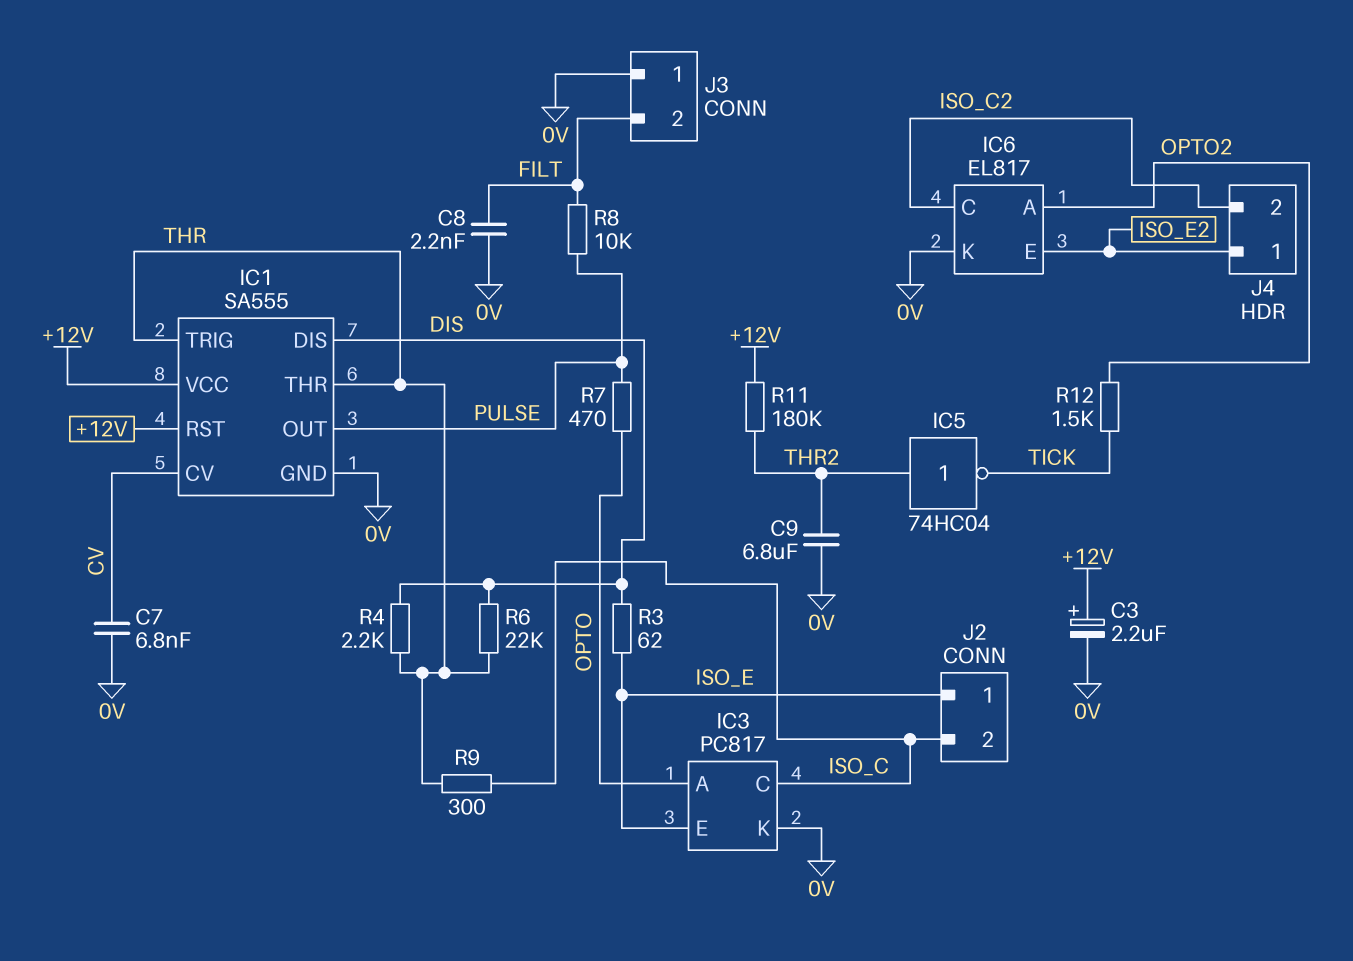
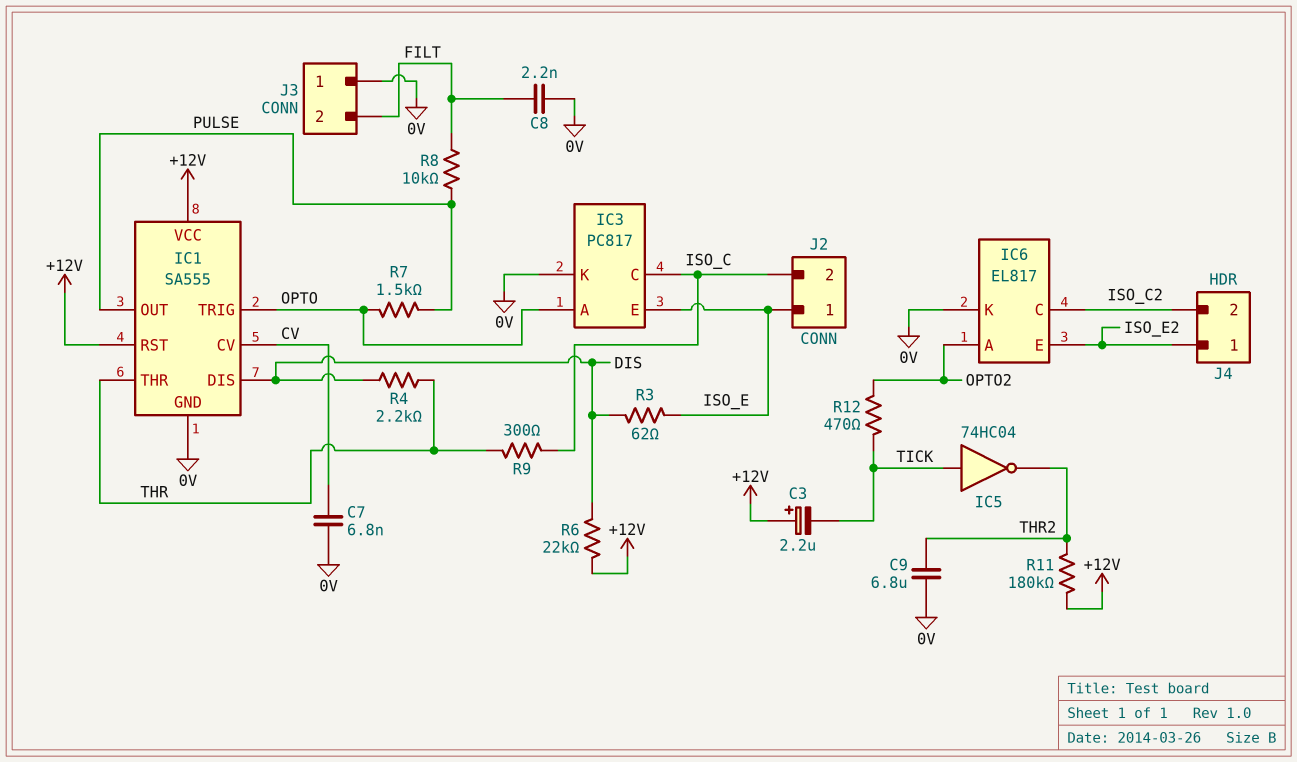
C3: 2.2uF (plus +12V, minus 0V) -> 2.2uF (plus +12V, minus TICK)
IC1 pin TRIG: THR -> OPTO
IC5: NOT 74HC04 (in THR2, out TICK) -> NOT 74HC04 (in TICK, out THR2)
R6: 22k (DIS, THR) -> 22k (+12V, DIS)
R7: 470 (OPTO, PULSE) -> 1.5k (OPTO, PULSE)
R12: 1.5k (OPTO2, TICK) -> 470 (OPTO2, TICK)

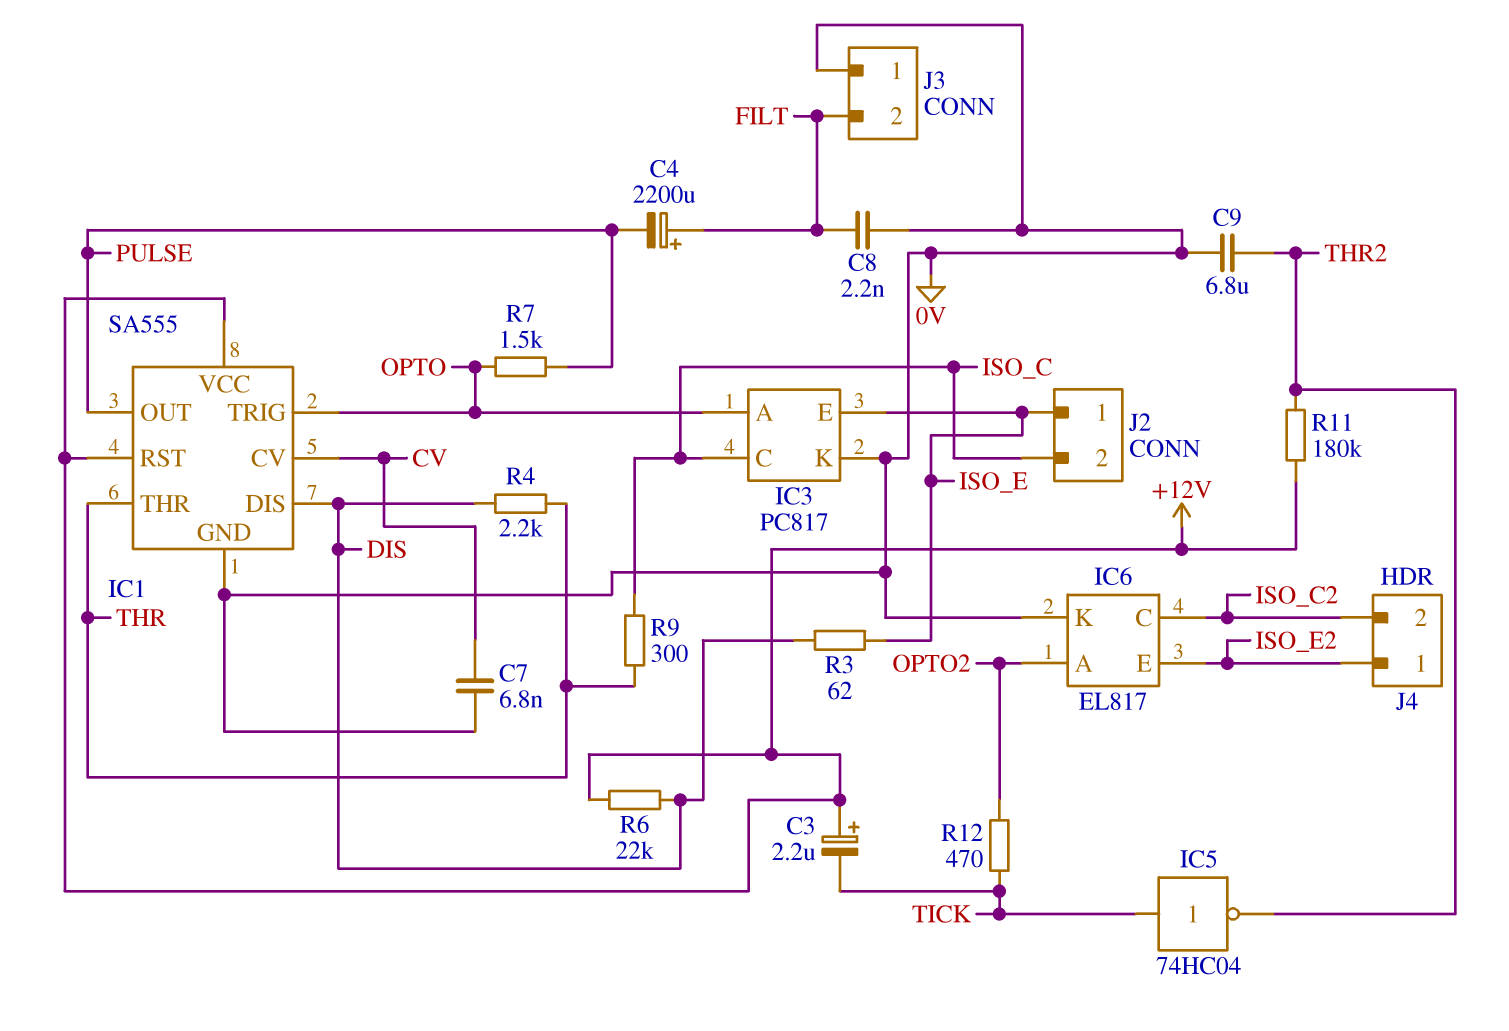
C4: none -> 2200uF (plus FILT, minus PULSE)
R8: 10k (FILT, PULSE) -> none

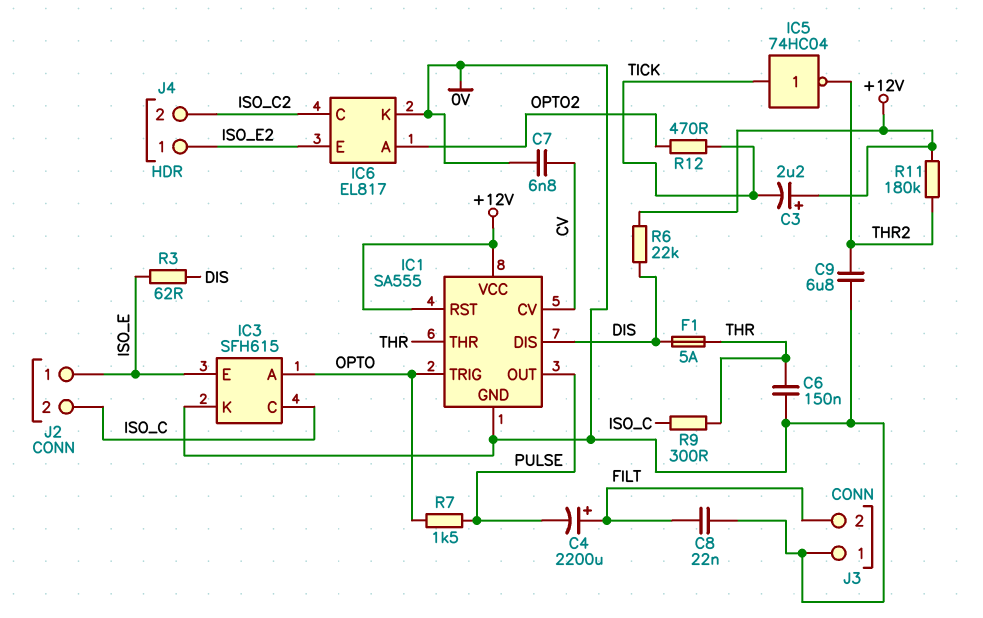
C6: none -> 150nF (0V, THR)
C8: 2.2nF (0V, FILT) -> 22nF (0V, FILT)
F1: none -> 5A (DIS, THR)
IC3: PC817 -> SFH615
R4: 2.2k (DIS, THR) -> none

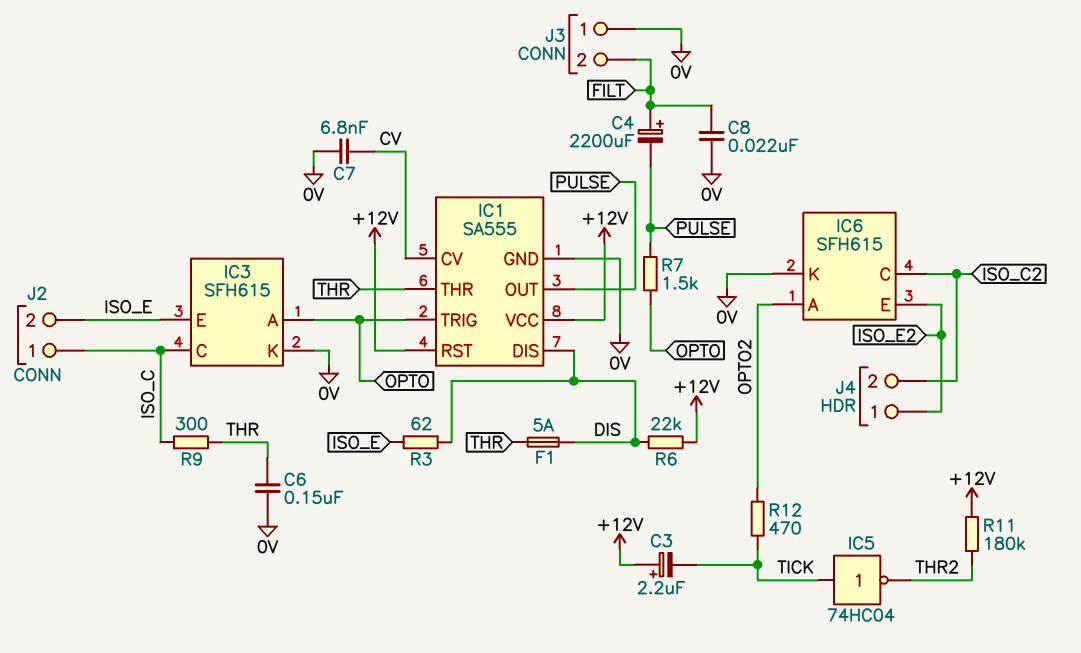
C9: 6.8uF (0V, THR2) -> none
IC6: EL817 -> SFH615
J2 pin 1: ISO_E -> ISO_C
J2 pin 2: ISO_C -> ISO_E

